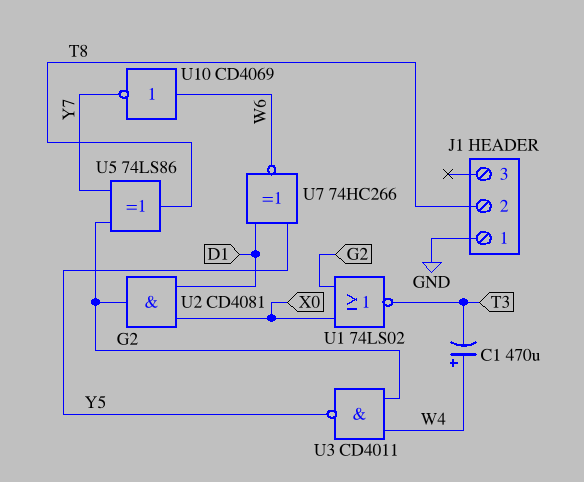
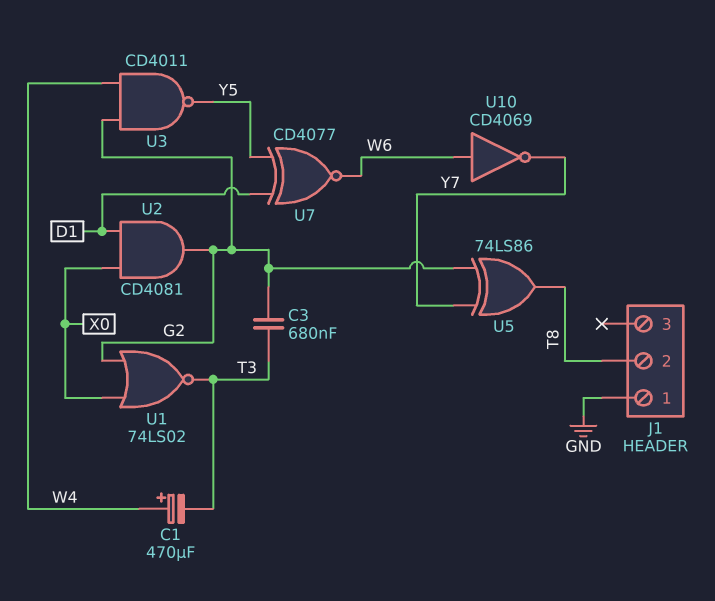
C3: none -> 680nF (G2, T3)
U7: XNOR 74HC266 (in D1, in Y5, out W6) -> XNOR CD4077 (in D1, in Y5, out W6)

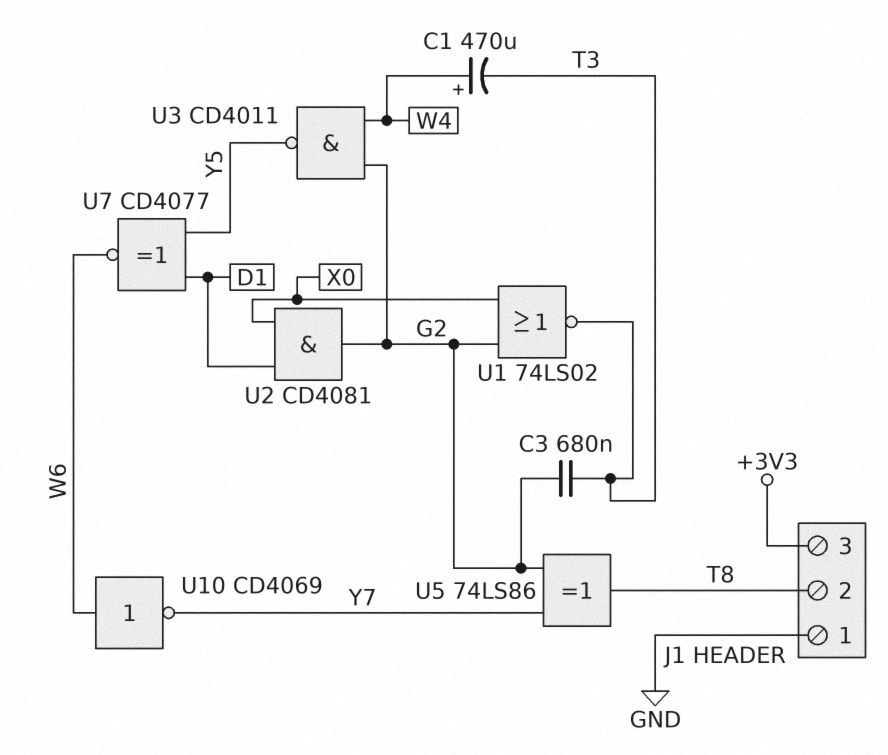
J1 pin 3: none -> +3V3

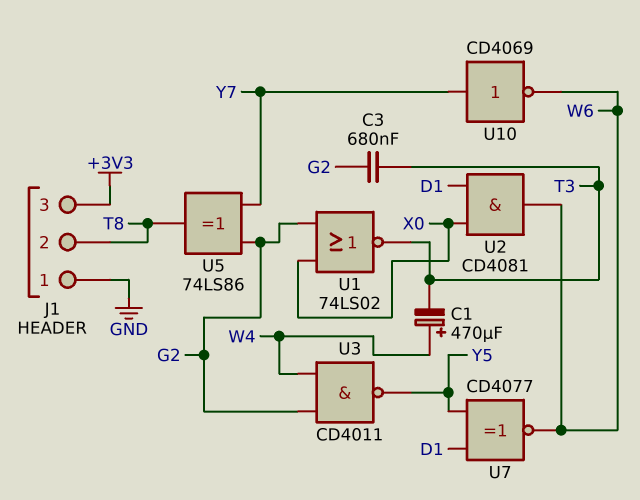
U2: AND CD4081 (in D1, in X0, out G2) -> AND CD4081 (in D1, in X0, out W6)
U10: NOT CD4069 (in W6, out Y7) -> NOT CD4069 (in Y7, out W6)

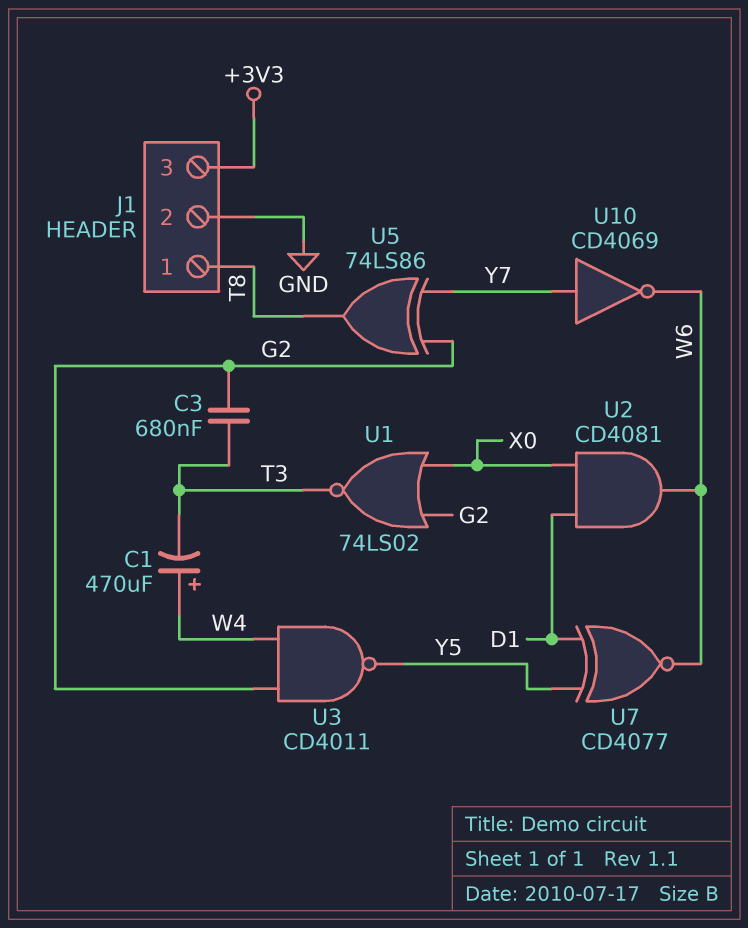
J1 pin 1: GND -> T8
J1 pin 2: T8 -> GND

